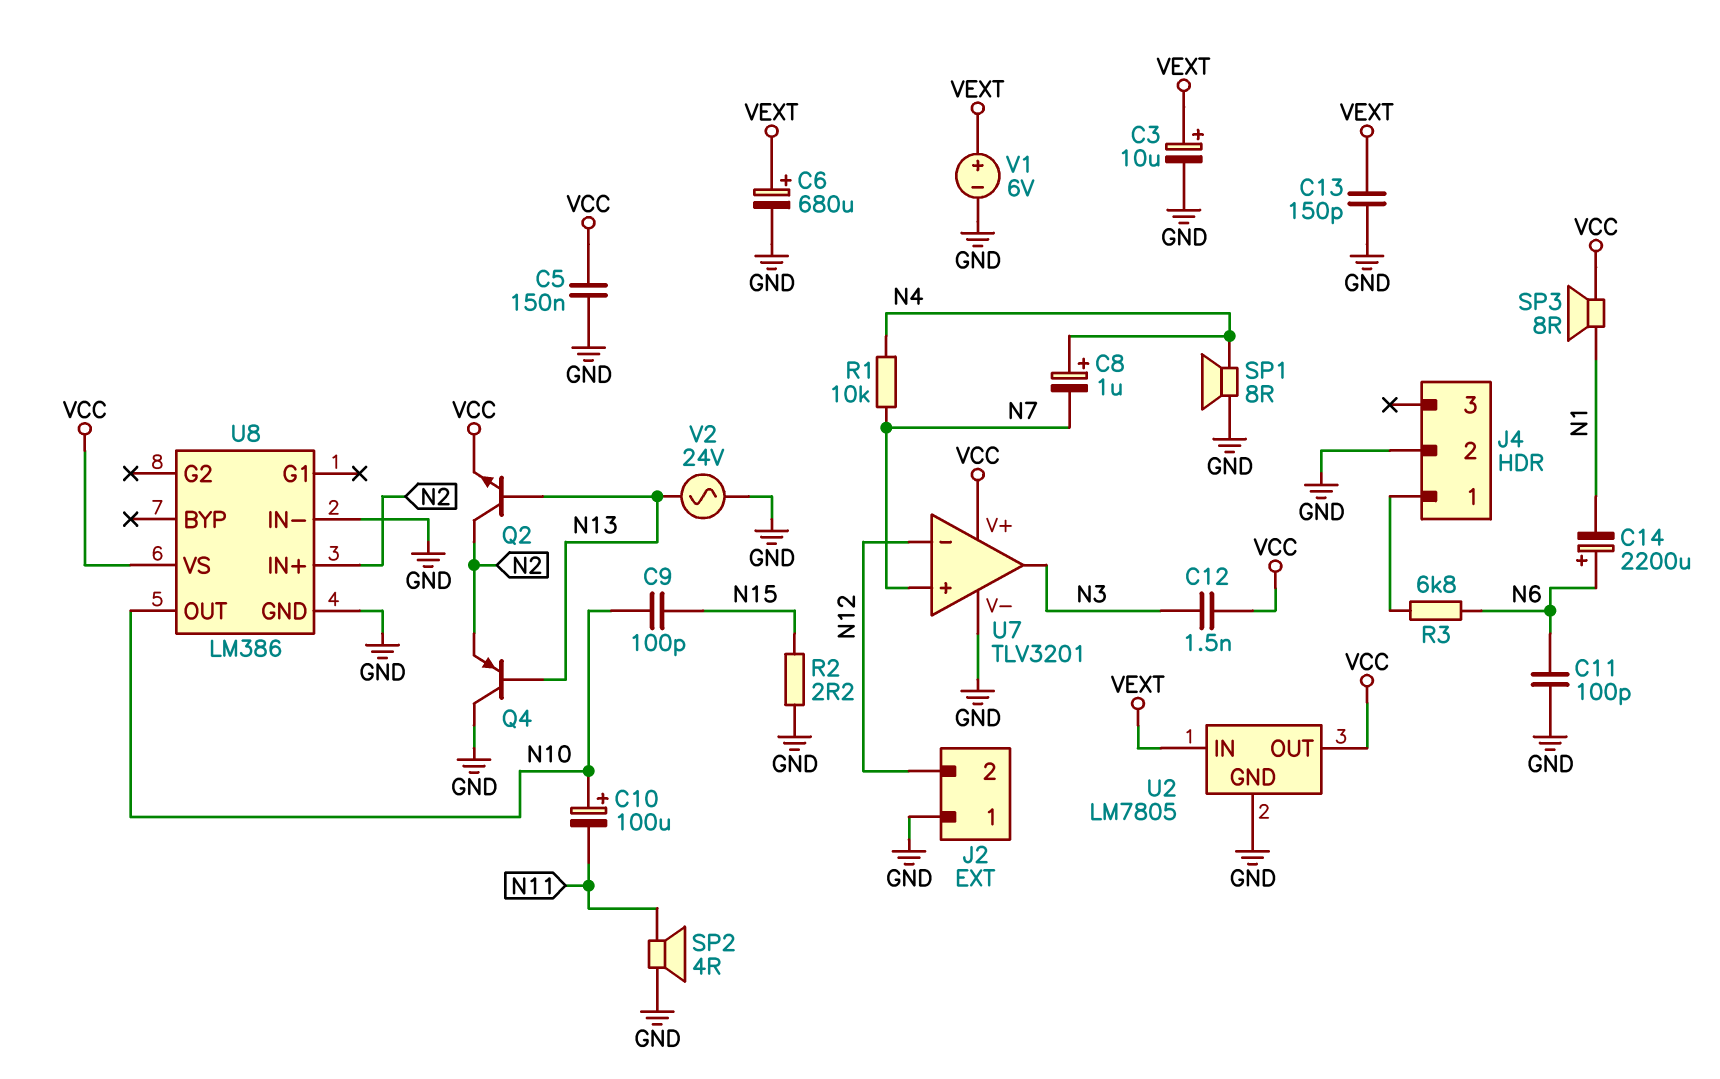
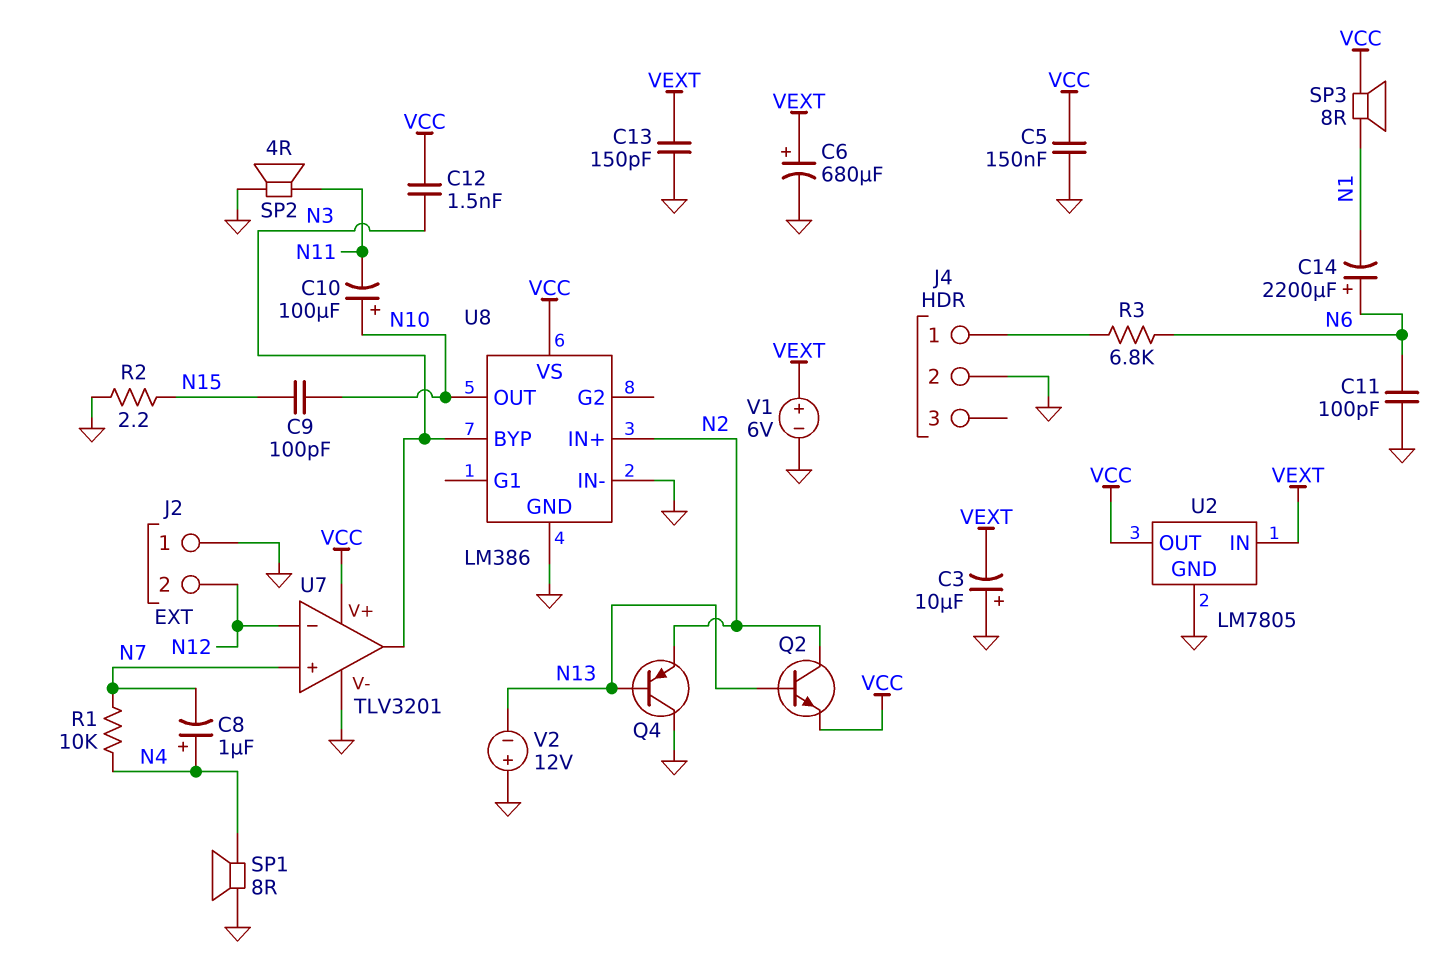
C3: 10uF (plus VEXT, minus GND) -> 10uF (plus GND, minus VEXT)
U8 pin BYP: none -> N3
V2: AC 24V (GND, N13) -> 12V (plus GND, minus N13)

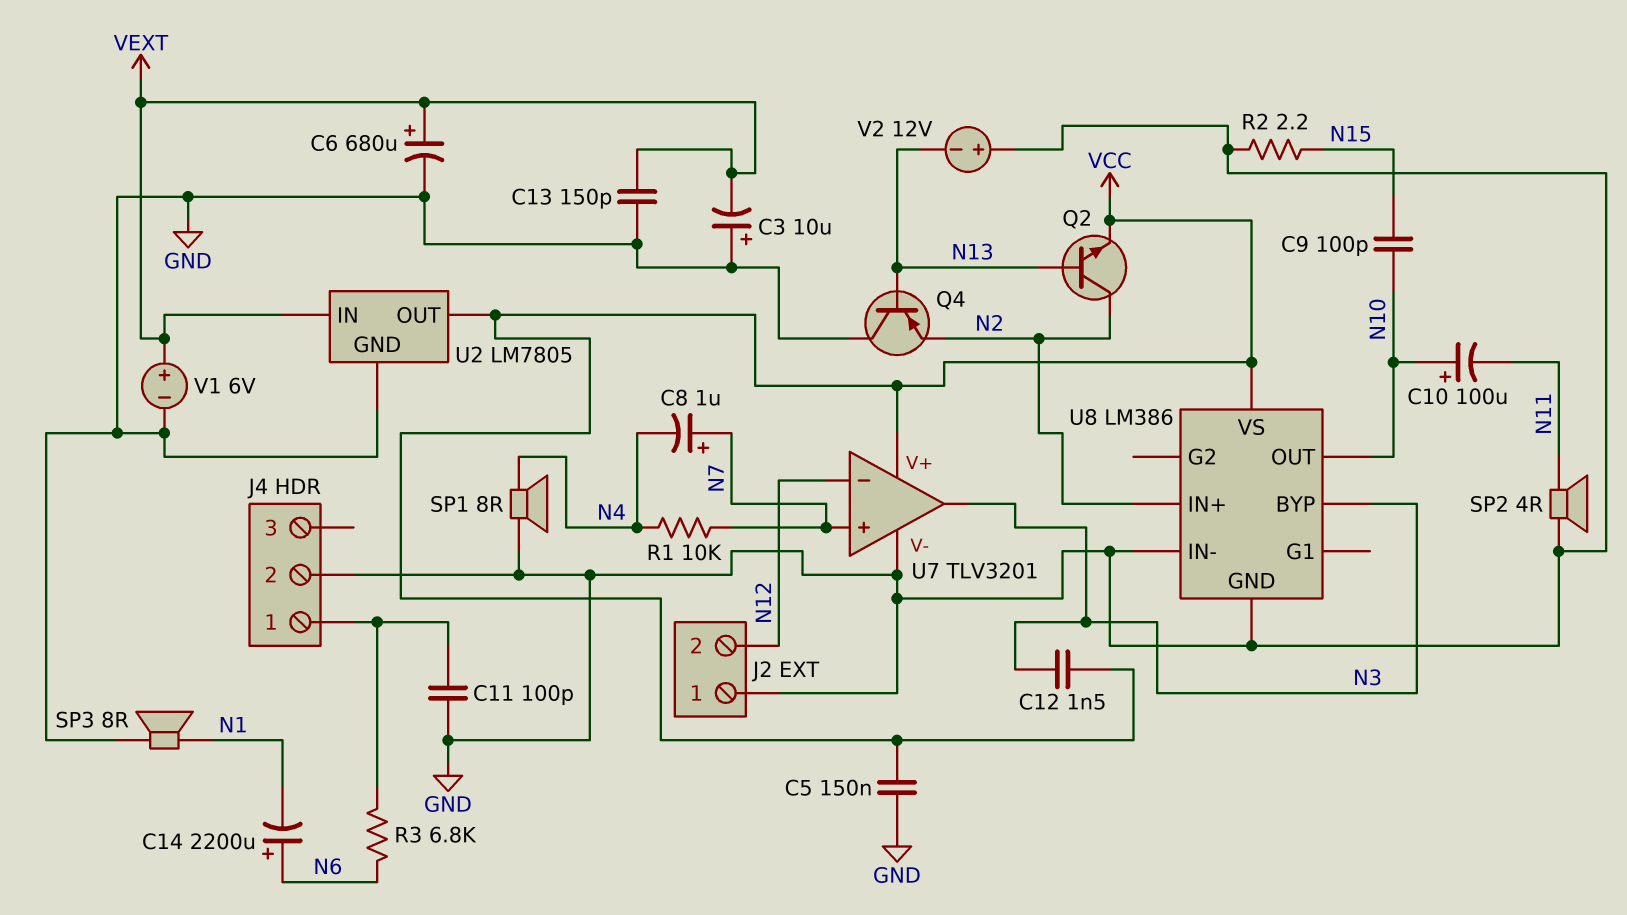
C8: 1uF (plus N4, minus N7) -> 1uF (plus N7, minus N4)
C11: 100pF (GND, N6) -> 100pF (GND, J4/1)
SP3: speaker 8R (N1, VCC) -> speaker 8R (GND, N1)

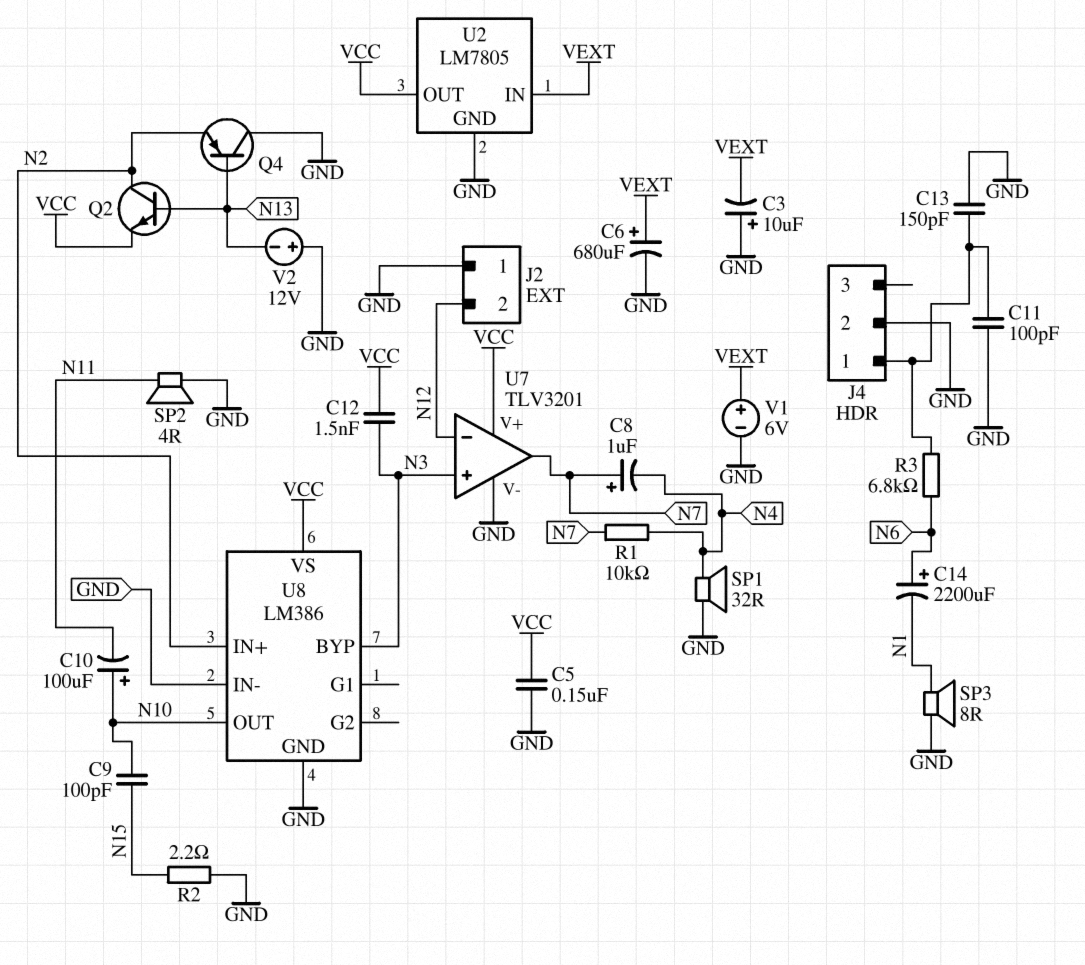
C13: 150pF (GND, VEXT) -> 150pF (GND, J4/1)
SP1: speaker 8R (GND, N4) -> speaker 32R (GND, N4)
U7 pin in+: N7 -> N3
U7 pin out: N3 -> N7

